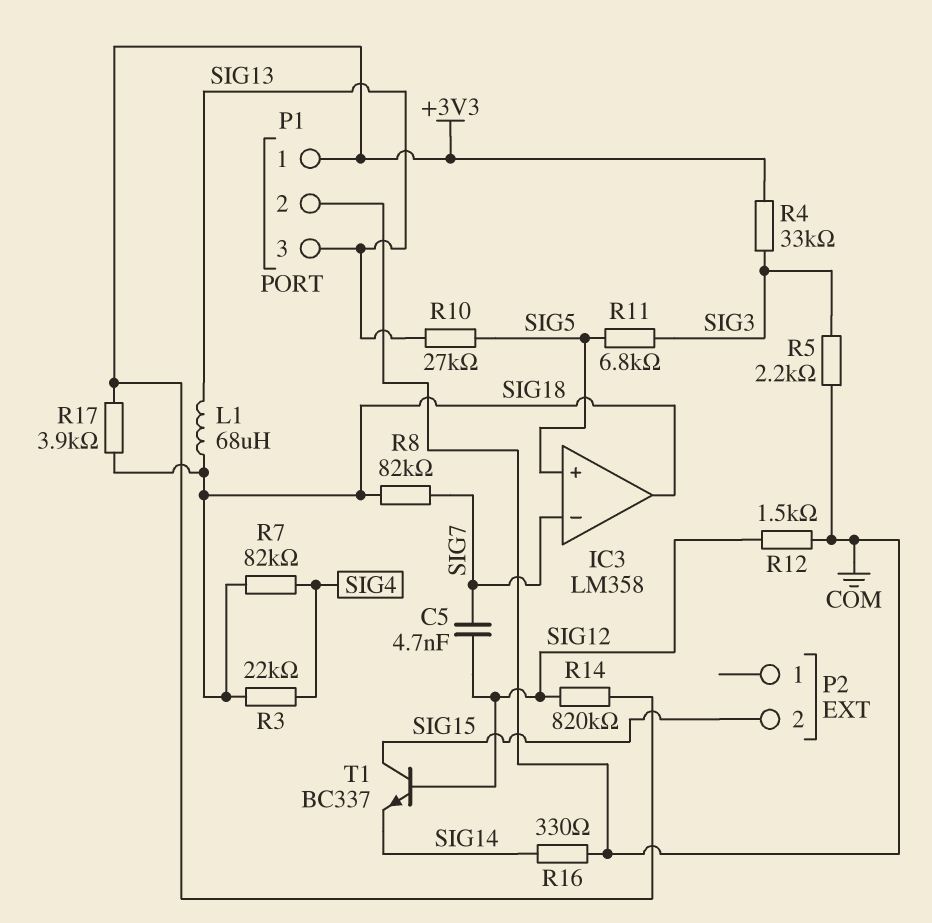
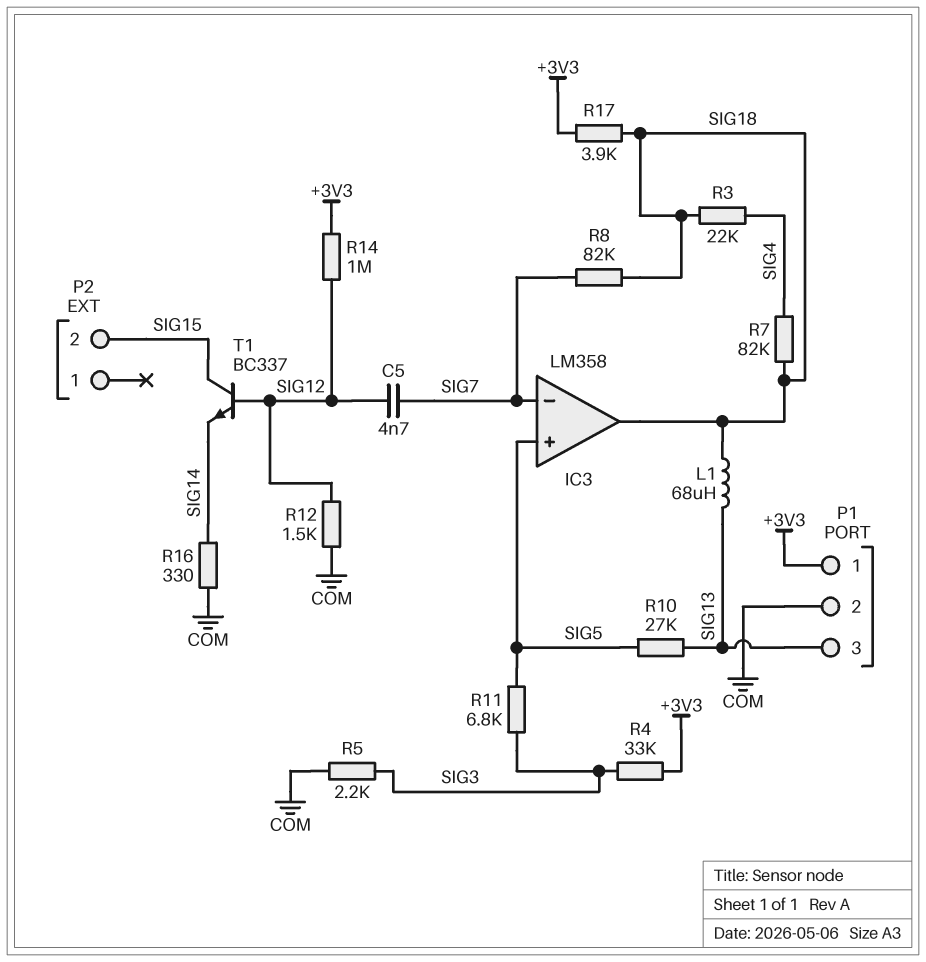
R14: 820k (+3V3, SIG12) -> 1M (+3V3, SIG12)

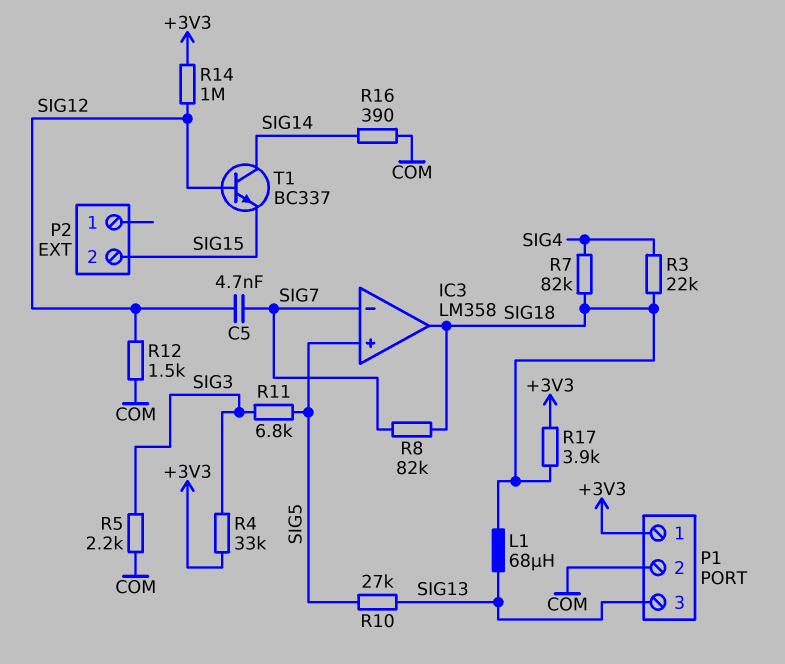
R16: 330 (COM, SIG14) -> 390 (COM, SIG14)
T1: NPN BC337 (B SIG12, C SIG15, E SIG14) -> NPN BC337 (B SIG12, C SIG14, E SIG15)

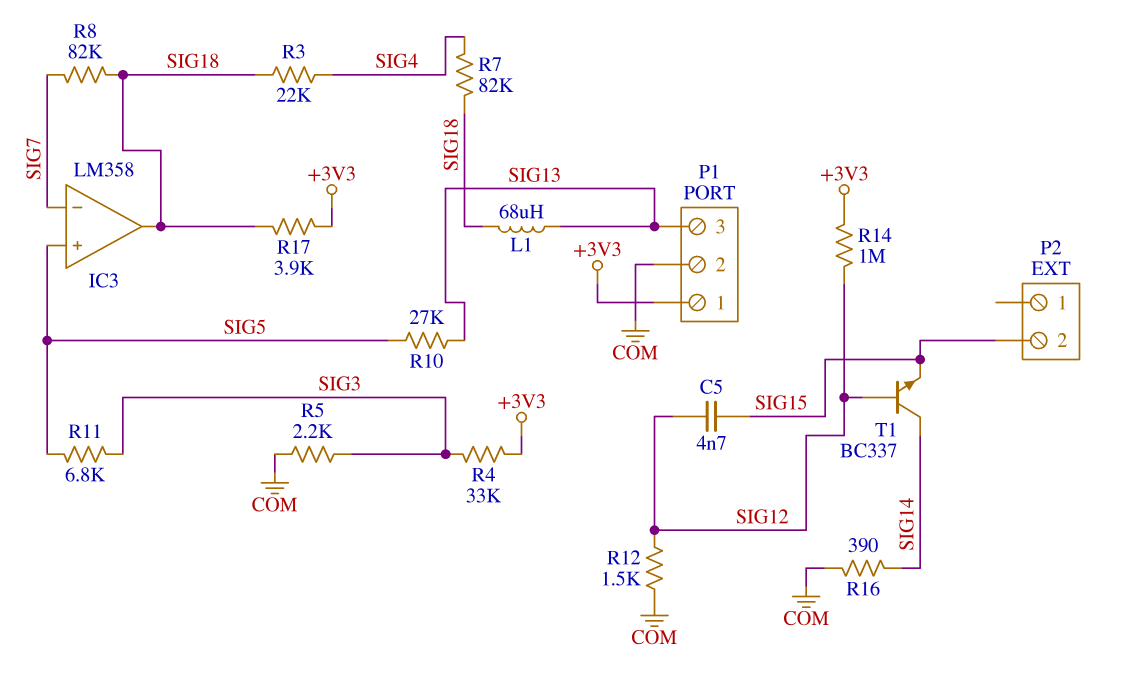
C5: 4.7nF (SIG7, SIG12) -> 4.7nF (SIG12, SIG15)

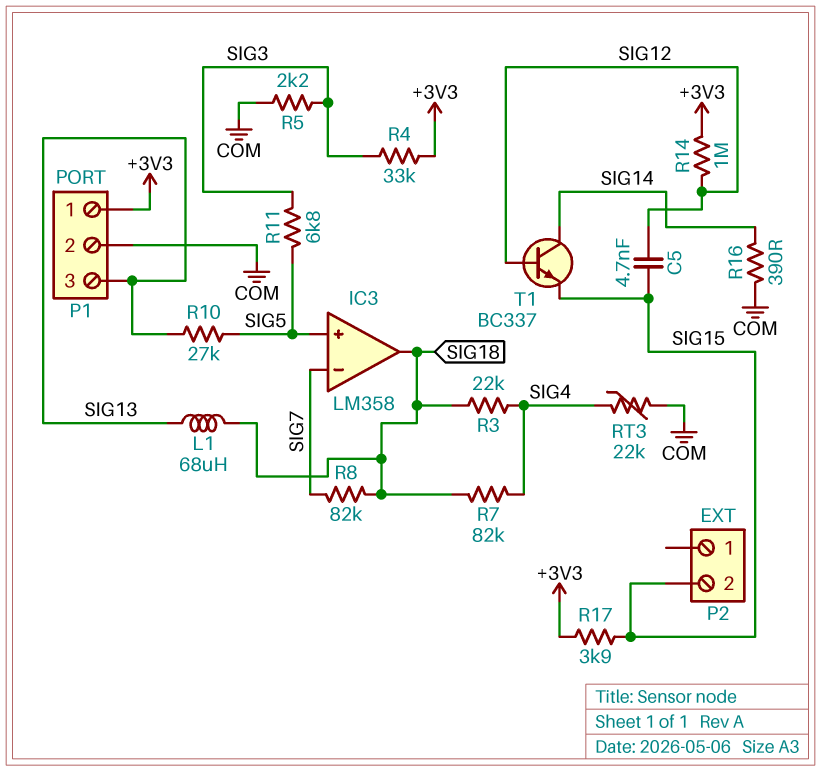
R12: 1.5k (COM, SIG12) -> none
R17: 3.9k (+3V3, SIG18) -> 3.9k (+3V3, SIG15)
RT3: none -> 22k (COM, SIG4)

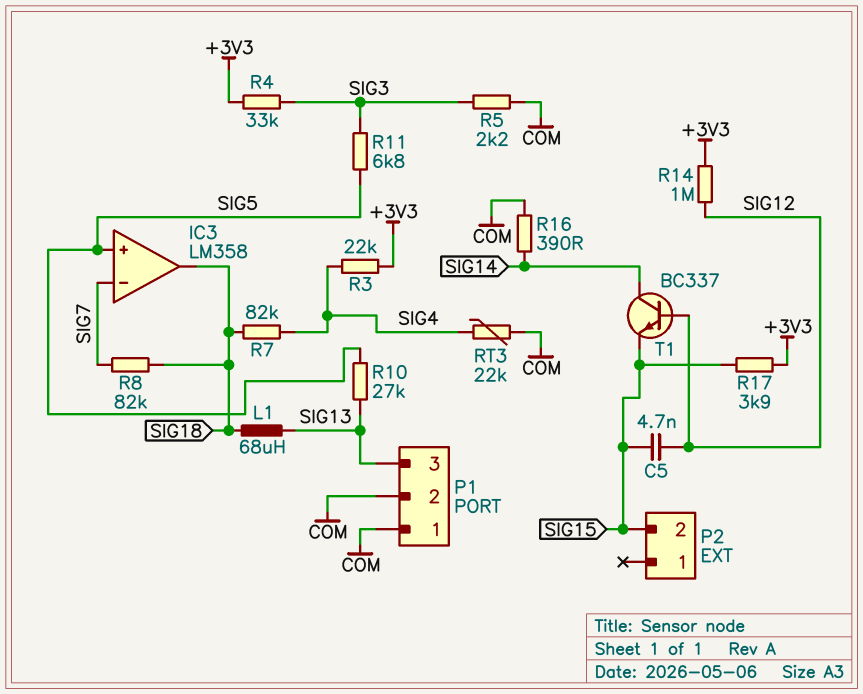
P1 pin 1: +3V3 -> COM
R3: 22k (SIG4, SIG18) -> 22k (+3V3, SIG4)

